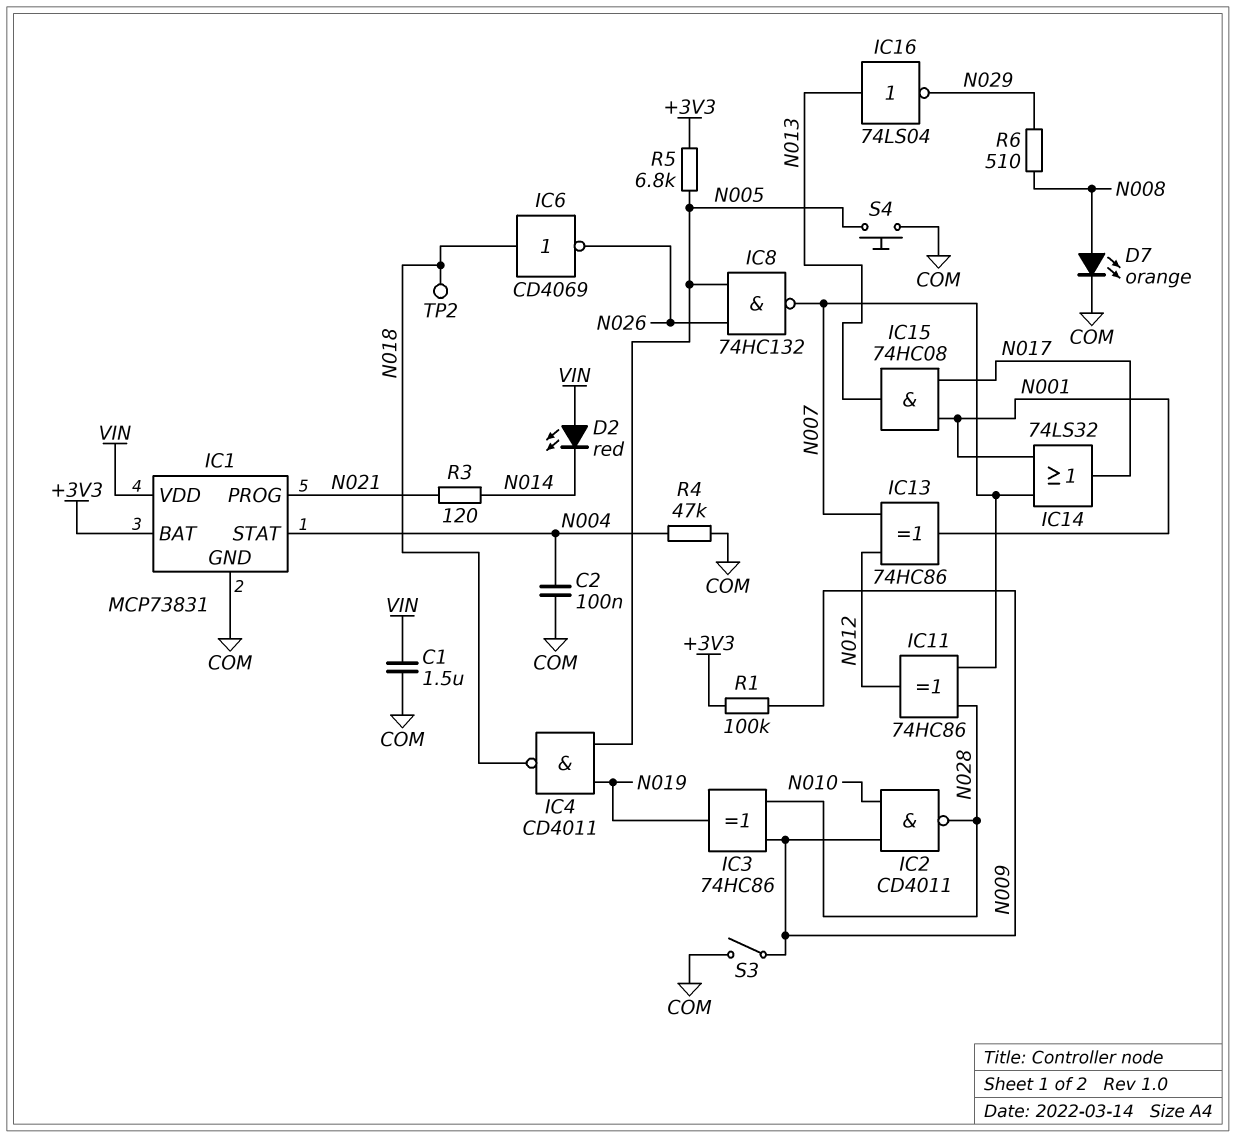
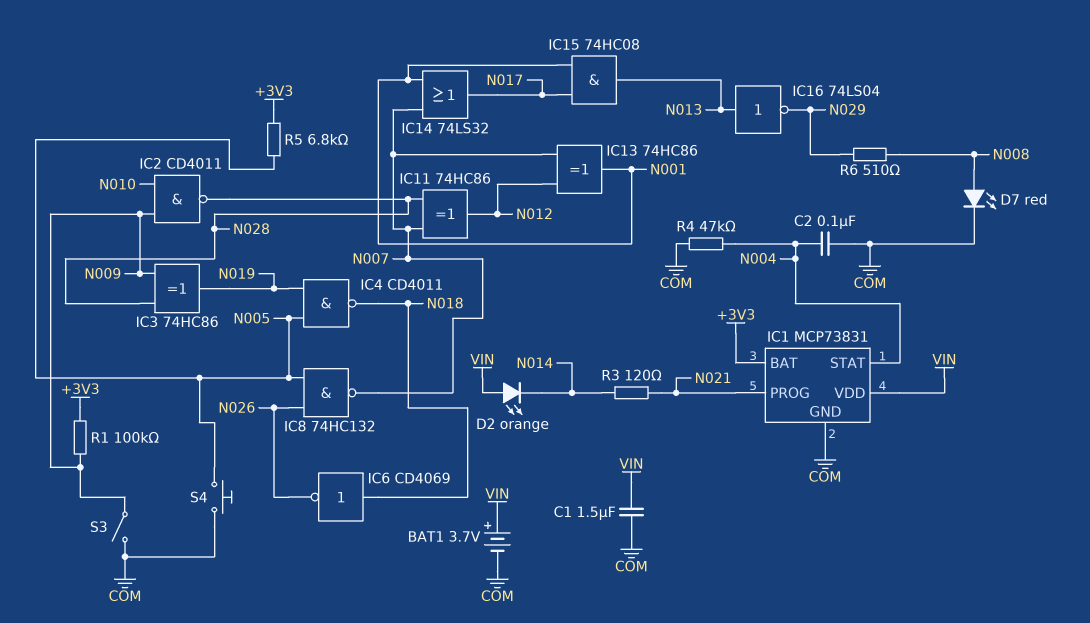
BAT1: none -> 3.7V (plus VIN, minus COM)
D2: LED red (A VIN, K N014) -> LED orange (A VIN, K N014)
D7: LED orange (A N008, K COM) -> LED red (A N008, K COM)
TP2: test point (N018) -> none

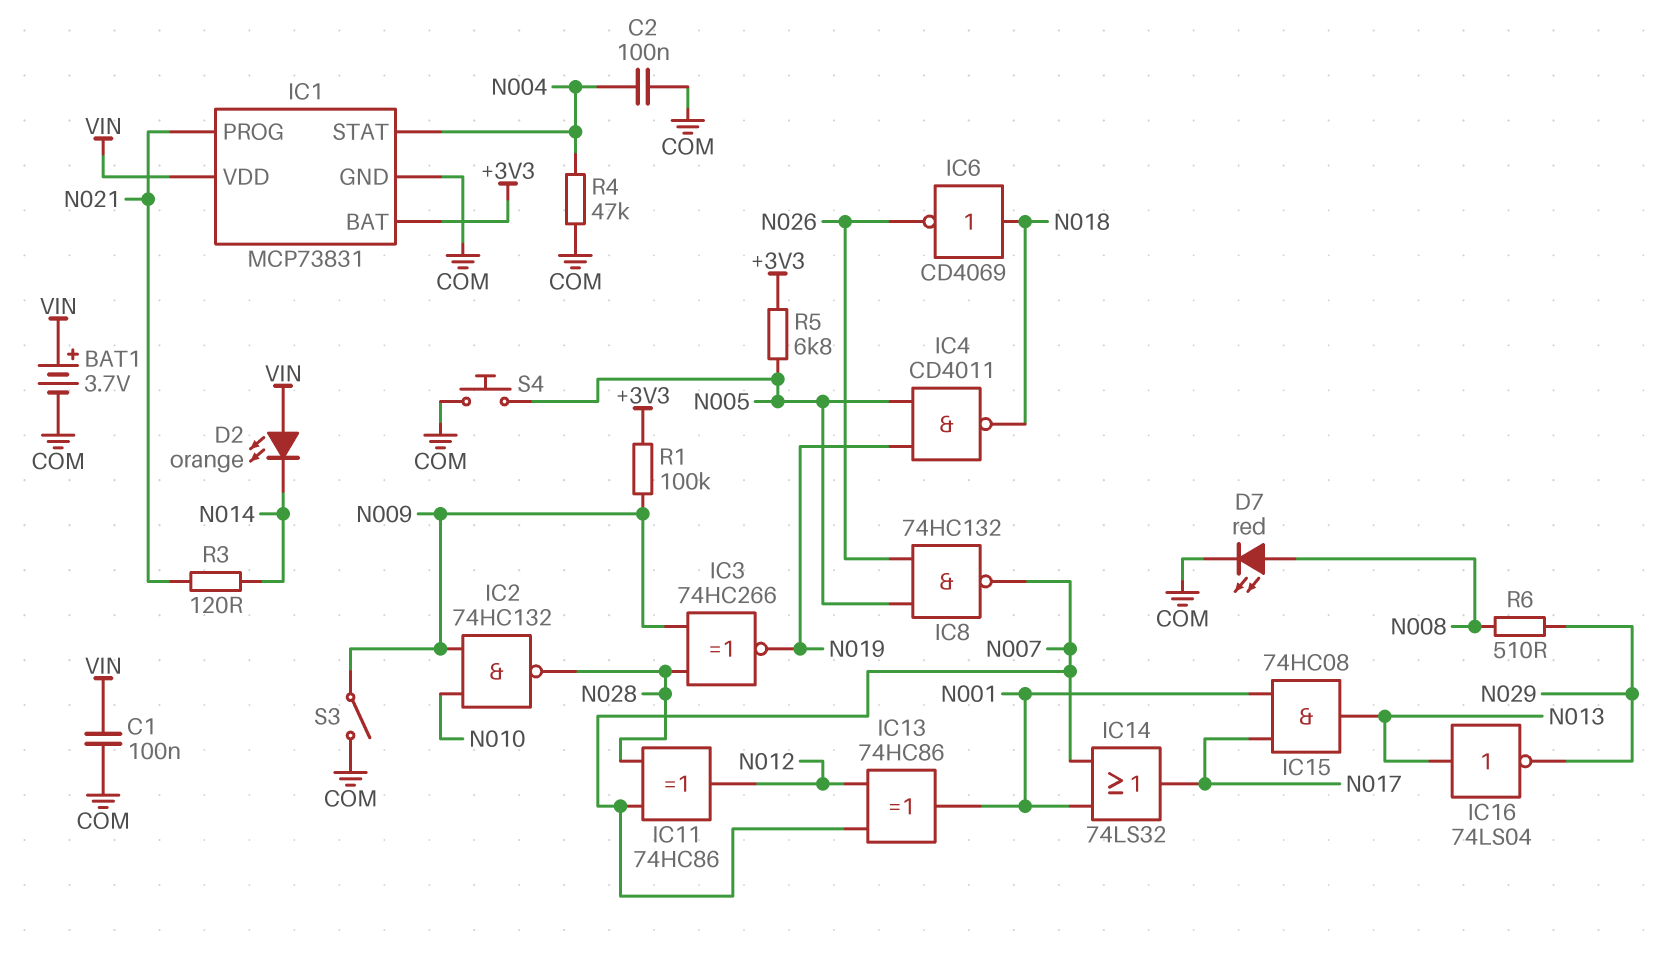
C1: 1.5uF (COM, VIN) -> 100nF (COM, VIN)
IC2: NAND CD4011 (in N009, in N010, out N028) -> NAND 74HC132 (in N009, in N010, out N028)
IC3: XOR 74HC86 (in N009, in N028, out N019) -> XNOR 74HC266 (in N009, in N028, out N019)

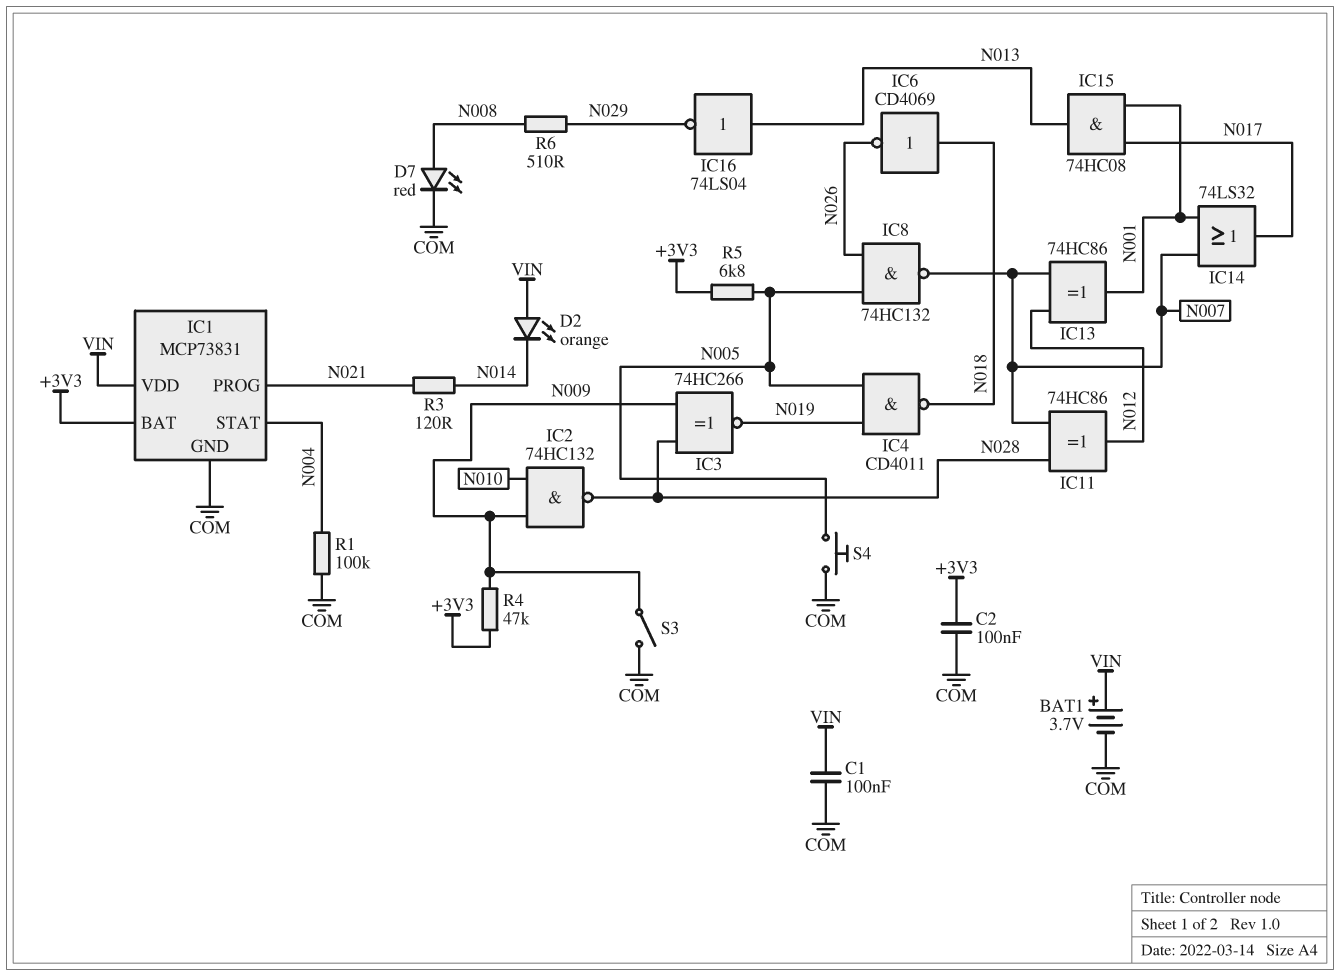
C2: 100nF (COM, N004) -> 100nF (+3V3, COM)
R1: 100k (+3V3, N009) -> 100k (COM, N004)
R4: 47k (COM, N004) -> 47k (+3V3, N009)

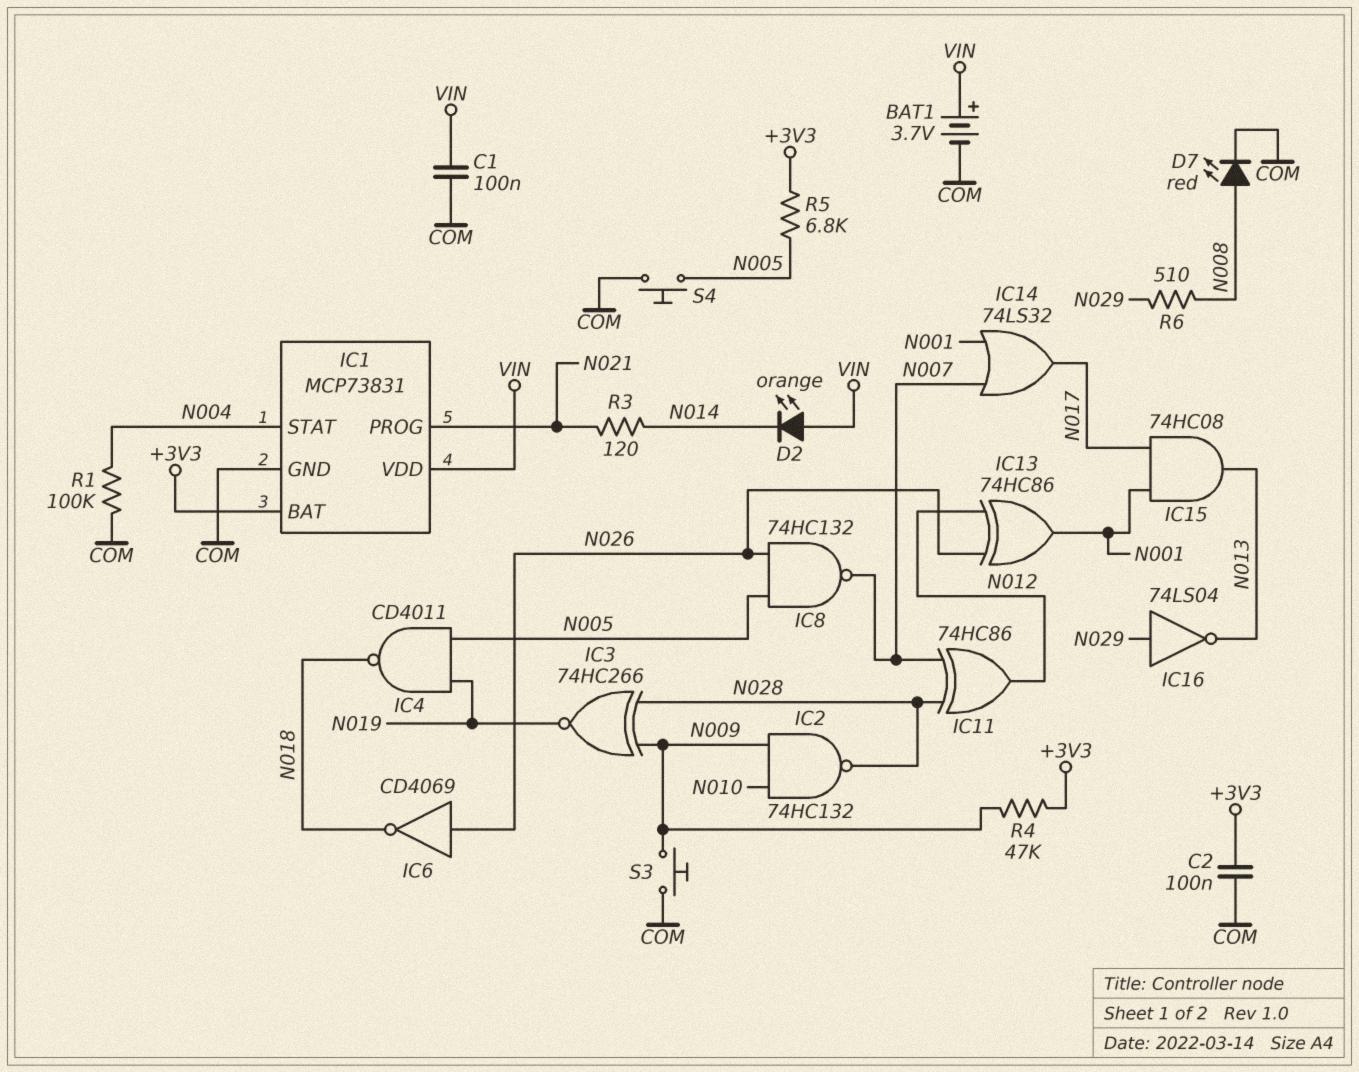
IC6: NOT CD4069 (in N018, out N026) -> NOT CD4069 (in N026, out N018)
IC13: XOR 74HC86 (in N007, in N012, out N001) -> XOR 74HC86 (in N012, in N026, out N001)
IC16: NOT 74LS04 (in N013, out N029) -> NOT 74LS04 (in N029, out N013)
S3: switch (COM, N009) -> button (COM, N009)

